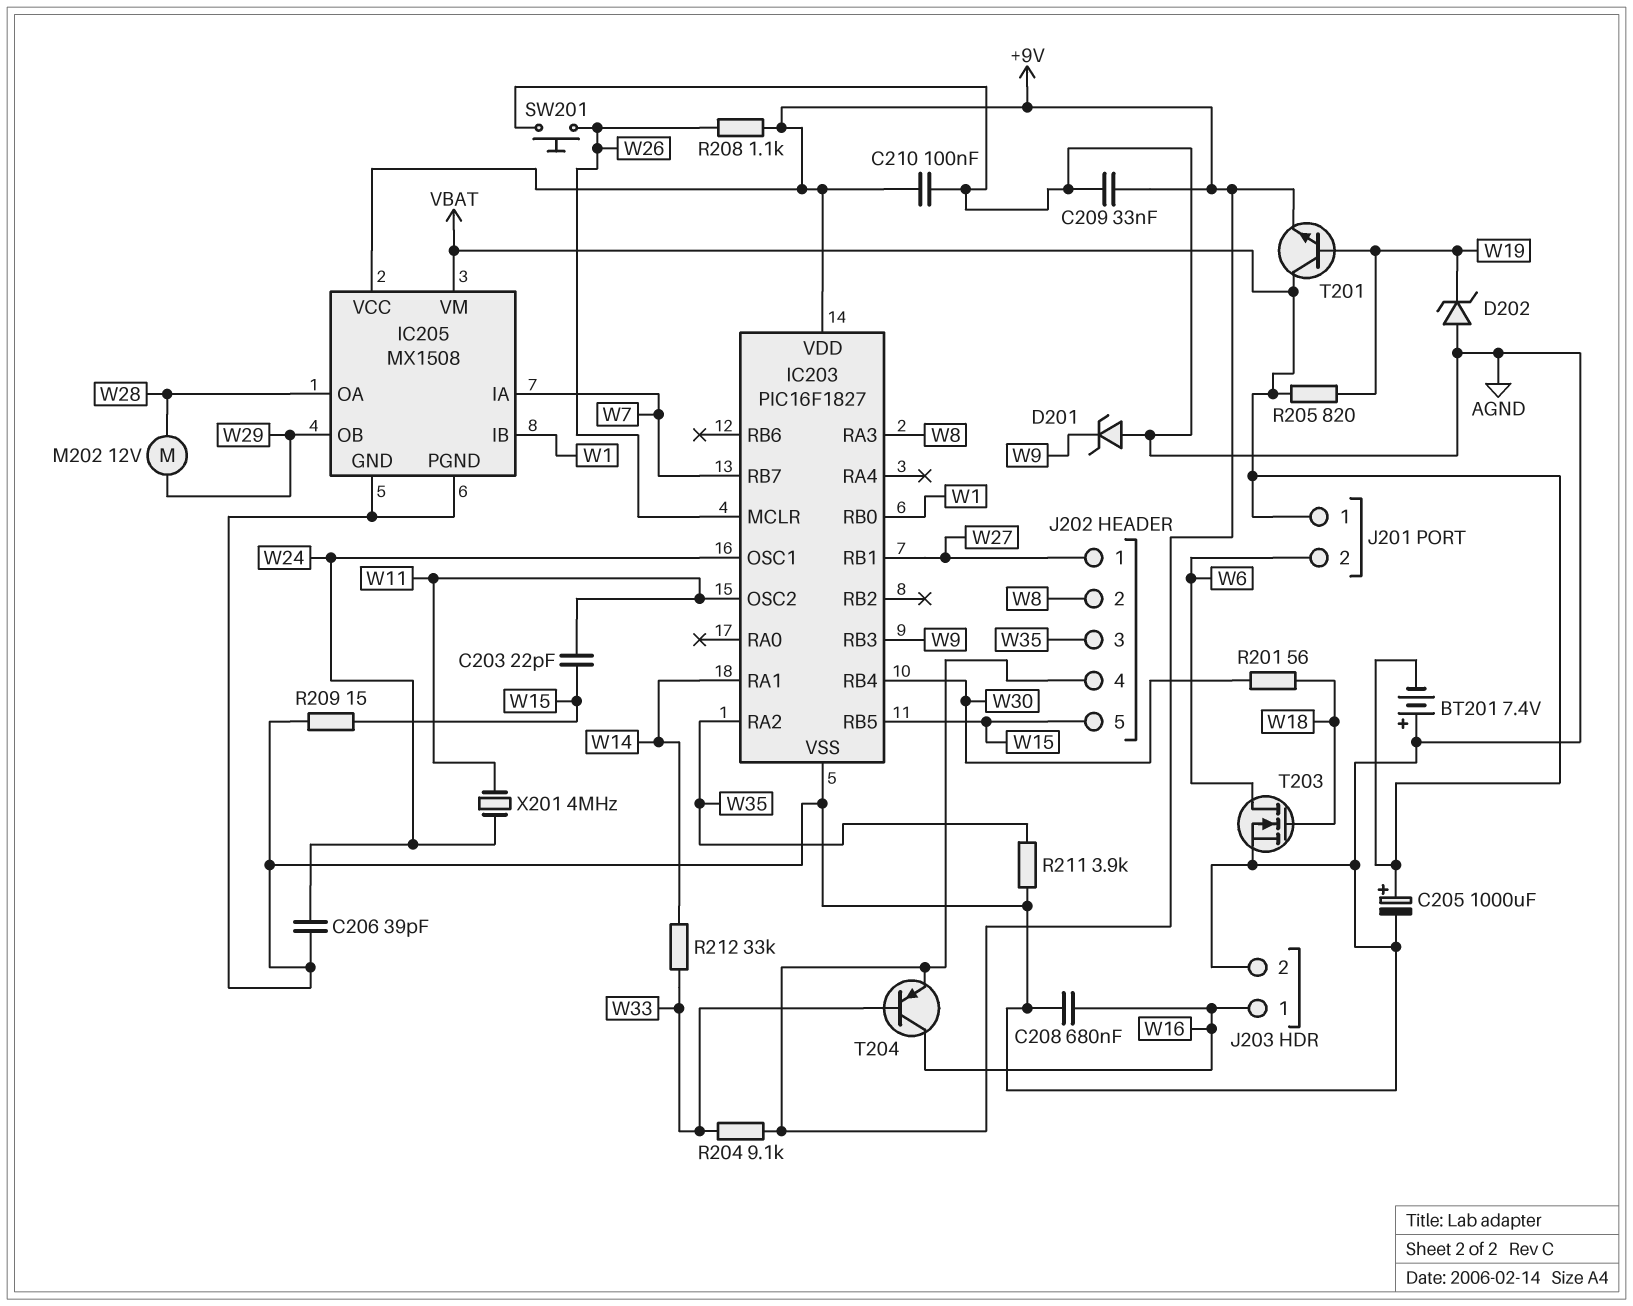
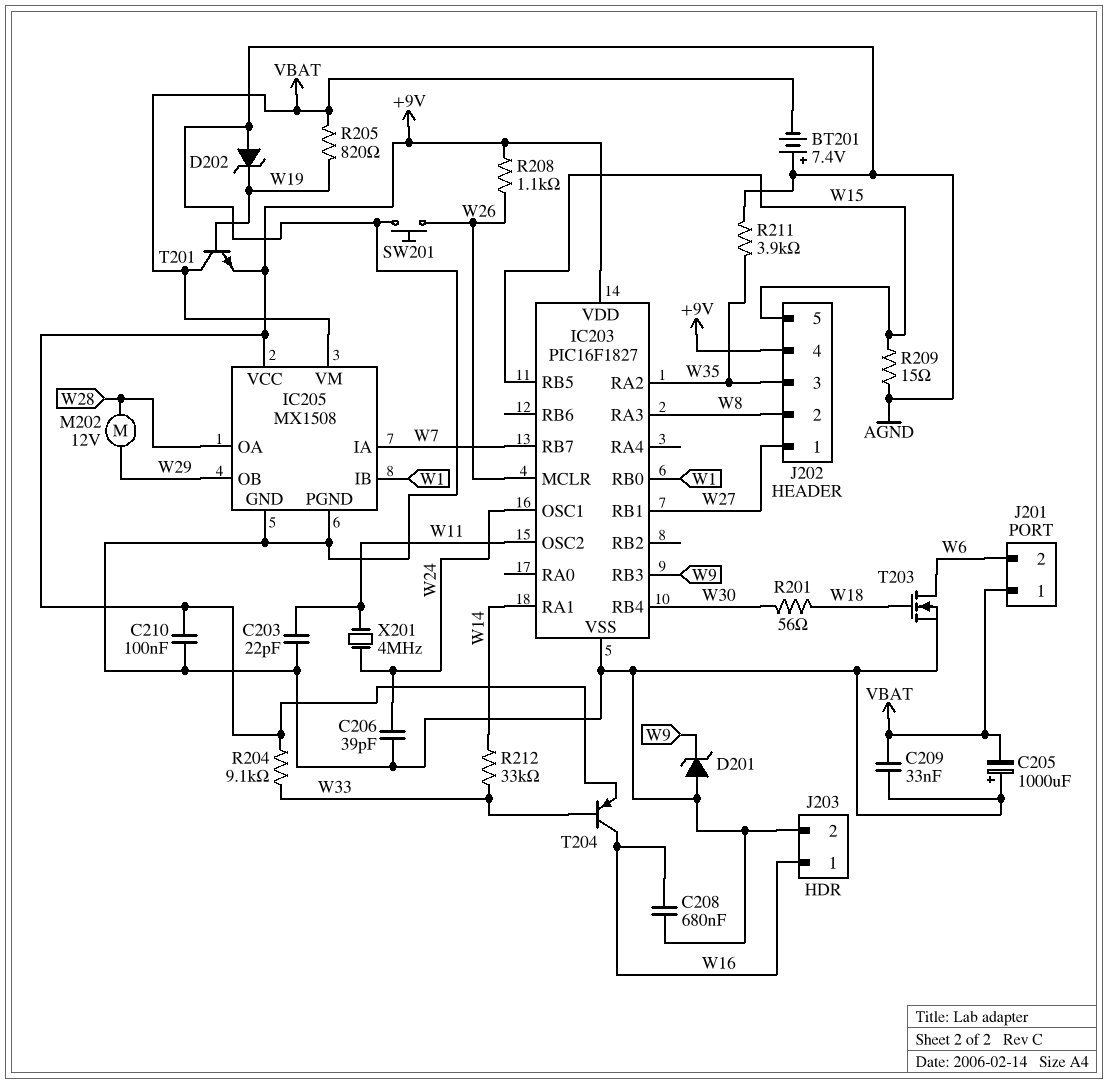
C203: 22pF (W11, W15) -> 22pF (AGND, W11)
C205: 1000uF (plus VBAT, minus AGND) -> 1000uF (plus AGND, minus VBAT)
C209: 33nF (+9V, AGND) -> 33nF (AGND, VBAT)

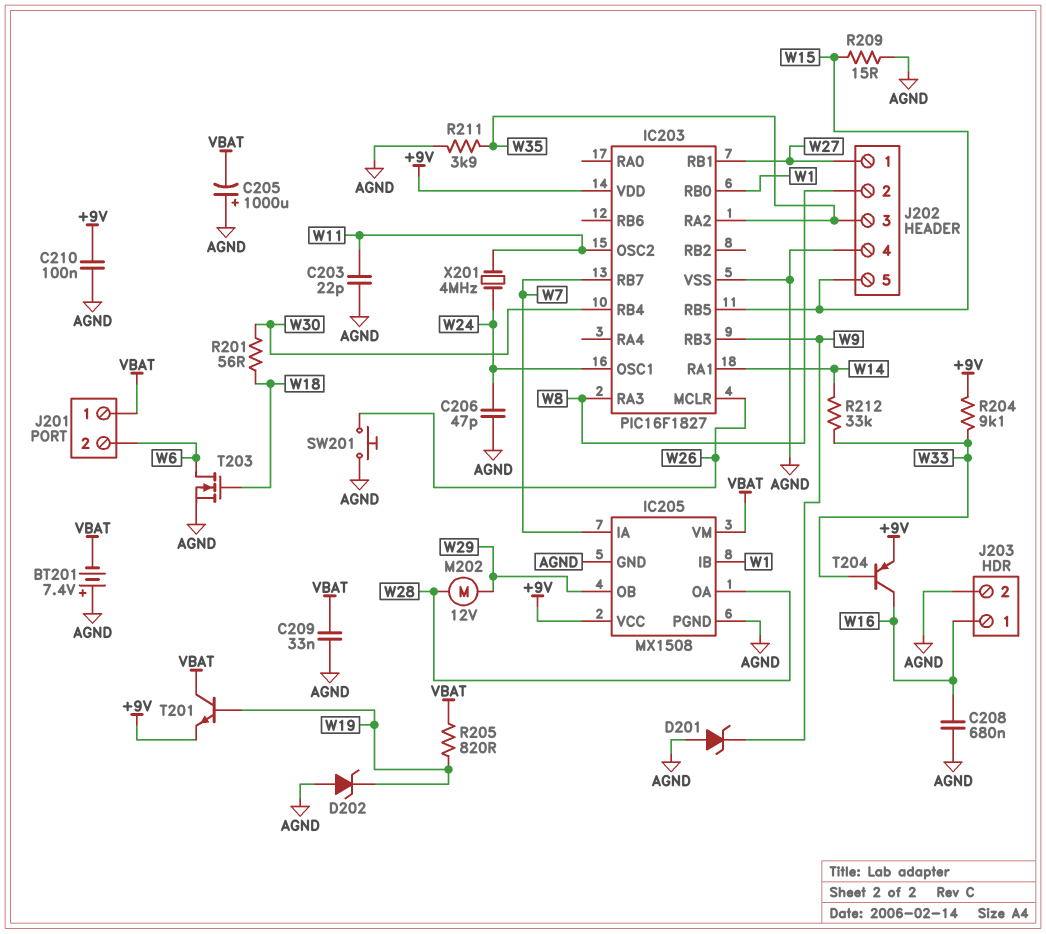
C206: 39pF (AGND, W24) -> 47pF (AGND, W24)
J202 pin 4: +9V -> AGND
R208: 1.1k (+9V, W26) -> none

